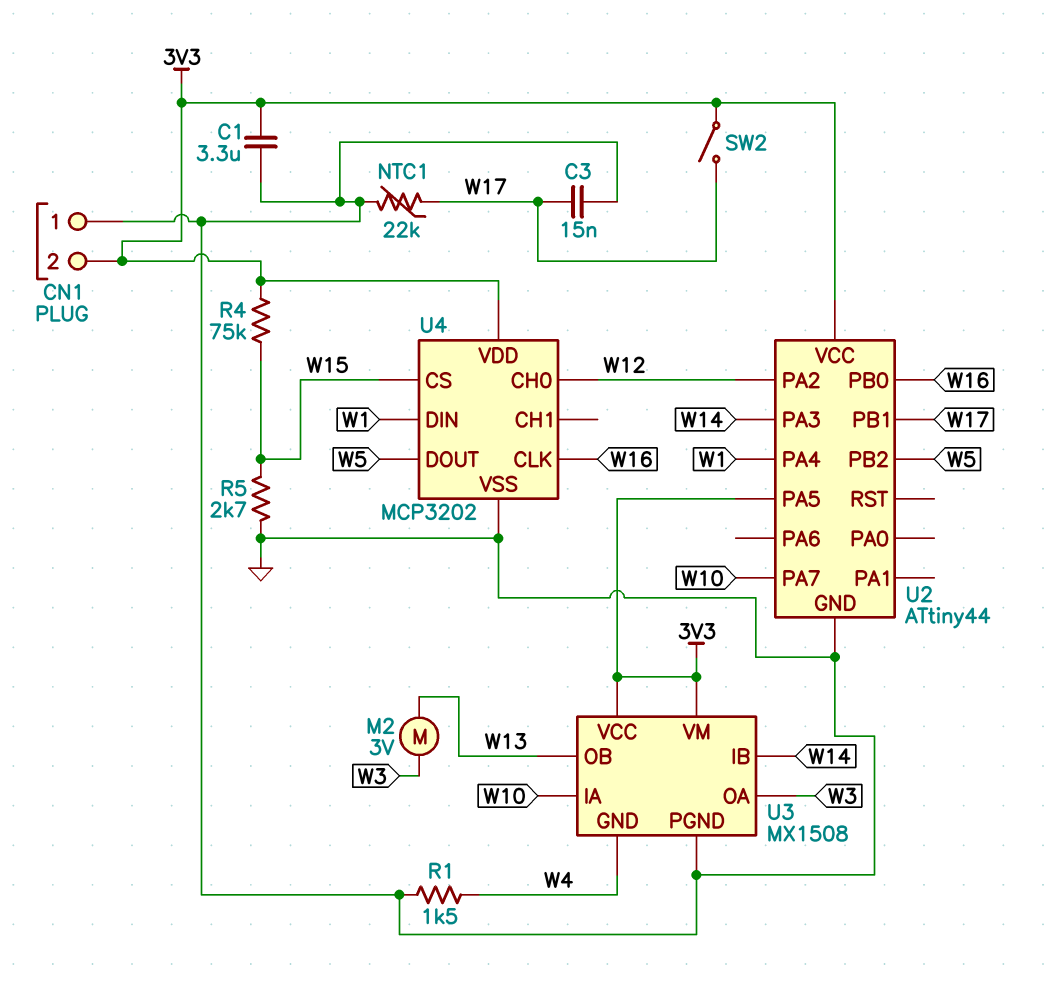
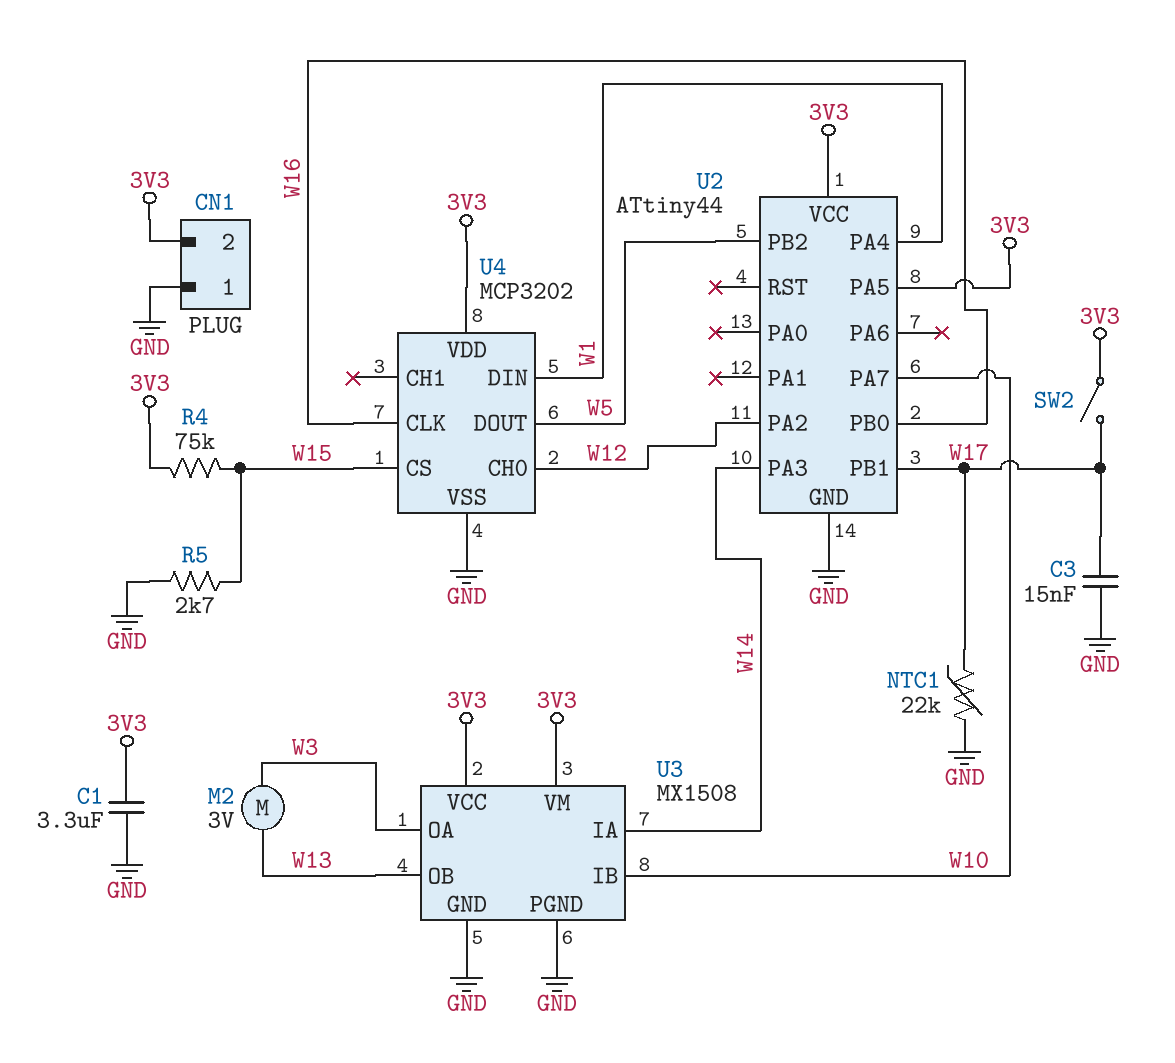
R1: 1.5k (GND, W4) -> none
U3 pin GND: W4 -> GND
U3 pin IA: W10 -> W14
U3 pin IB: W14 -> W10

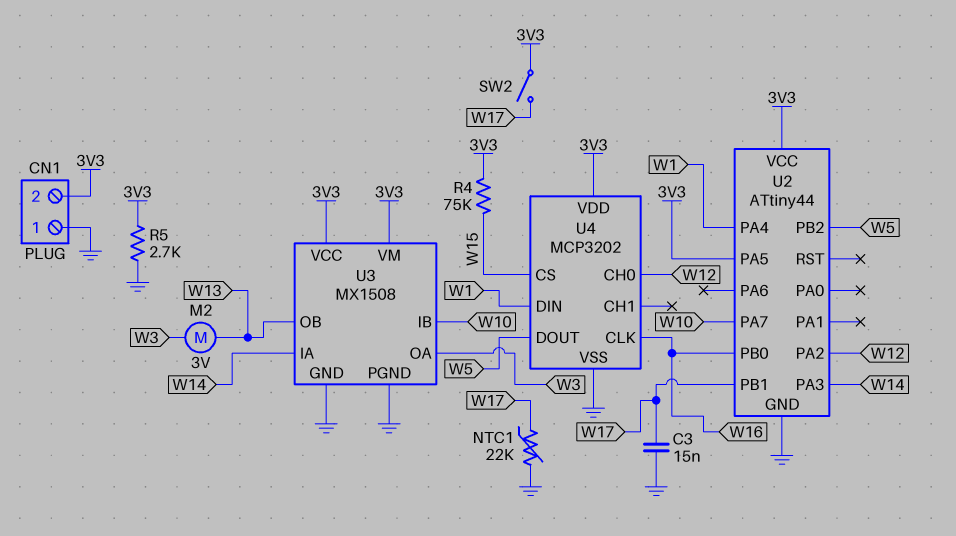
C1: 3.3uF (3V3, GND) -> none
R5: 2.7k (GND, W15) -> 2.7k (3V3, GND)

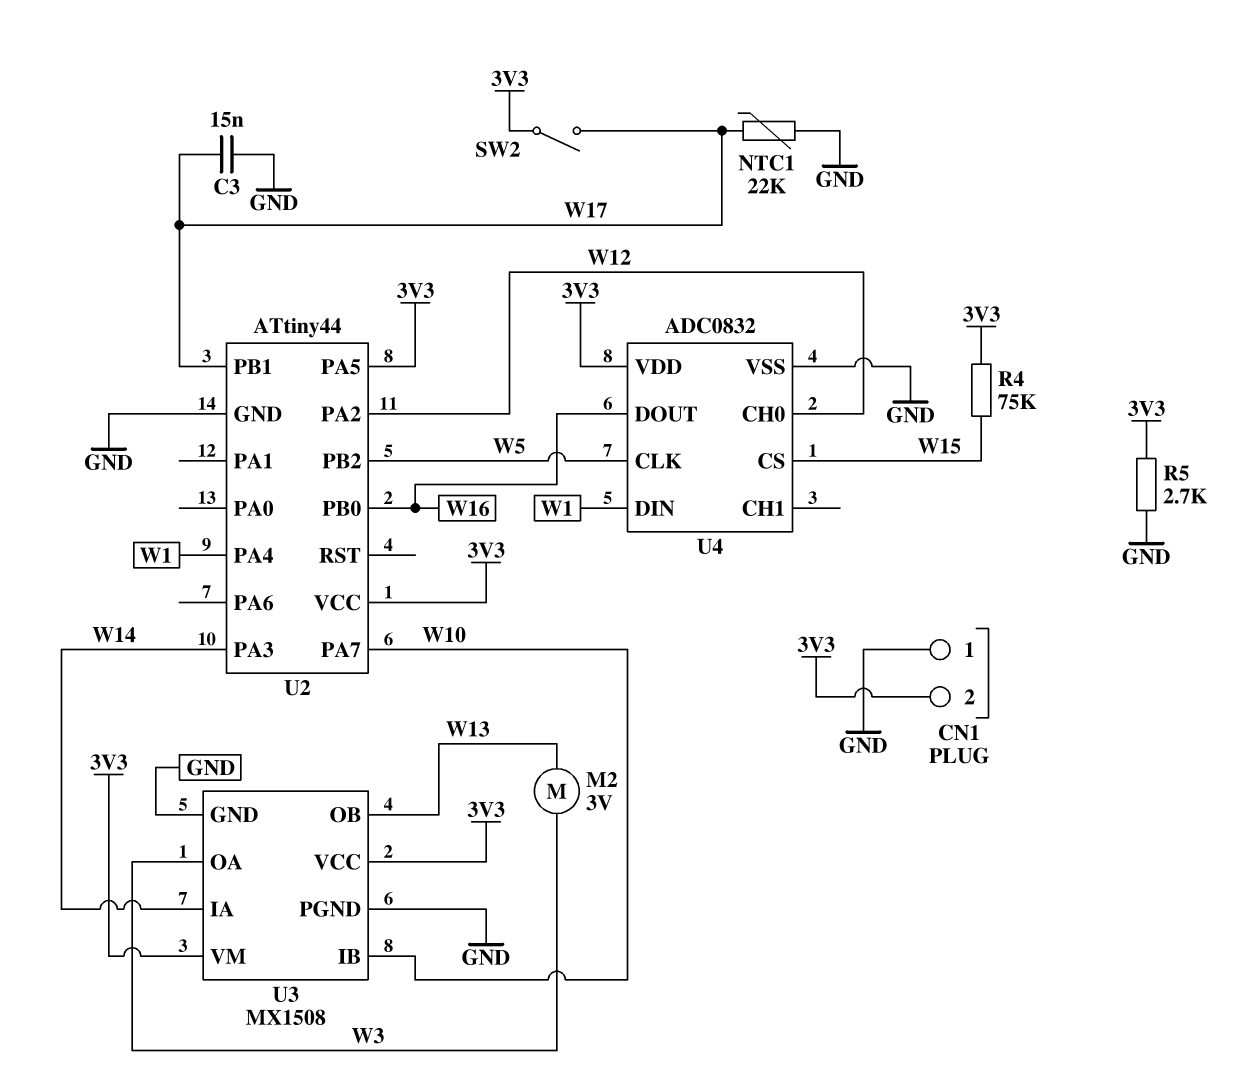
U4: MCP3202 -> ADC0832
U4 pin CLK: W16 -> W5
U4 pin DOUT: W5 -> W16

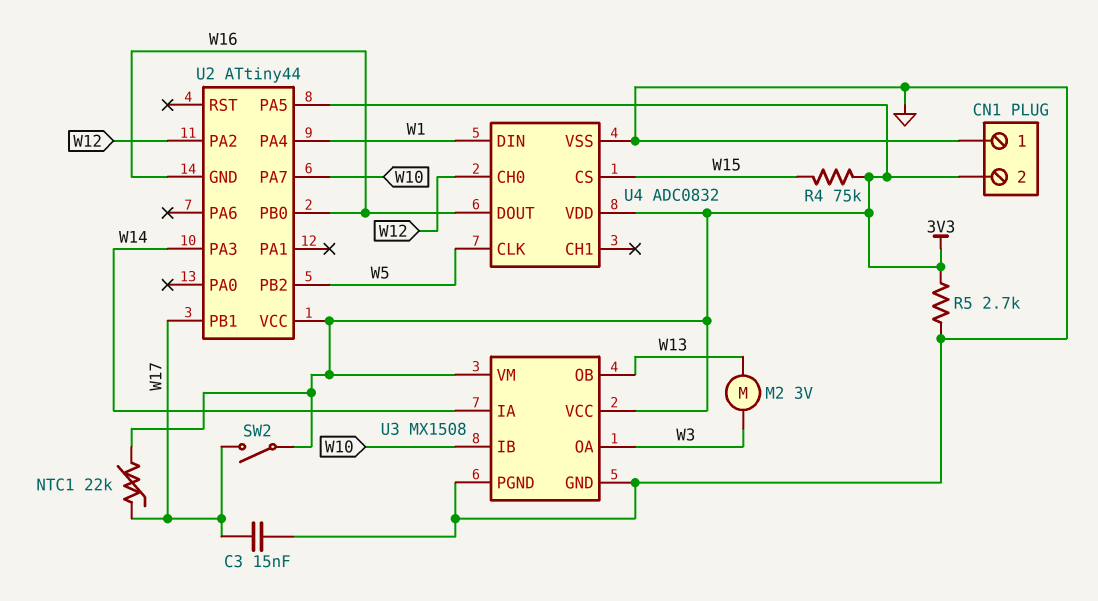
NTC1: 22k (GND, W17) -> 22k (3V3, W17)
U2 pin GND: GND -> W16

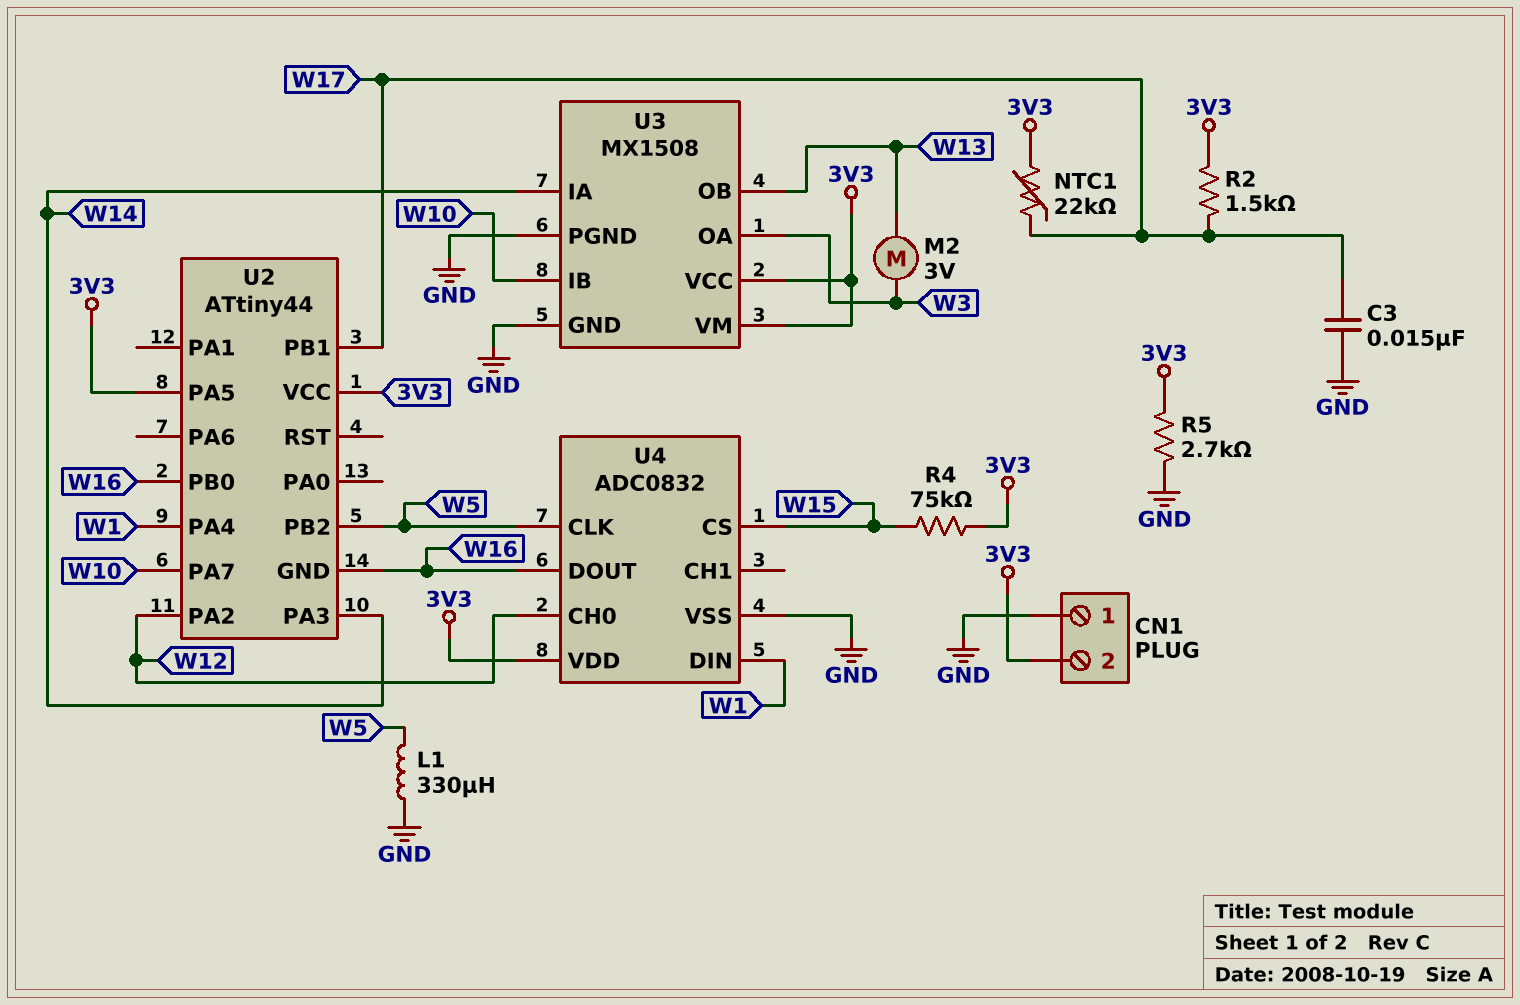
L1: none -> 330uH (GND, W5)
R2: none -> 1.5k (3V3, W17)
SW2: switch (3V3, W17) -> none

